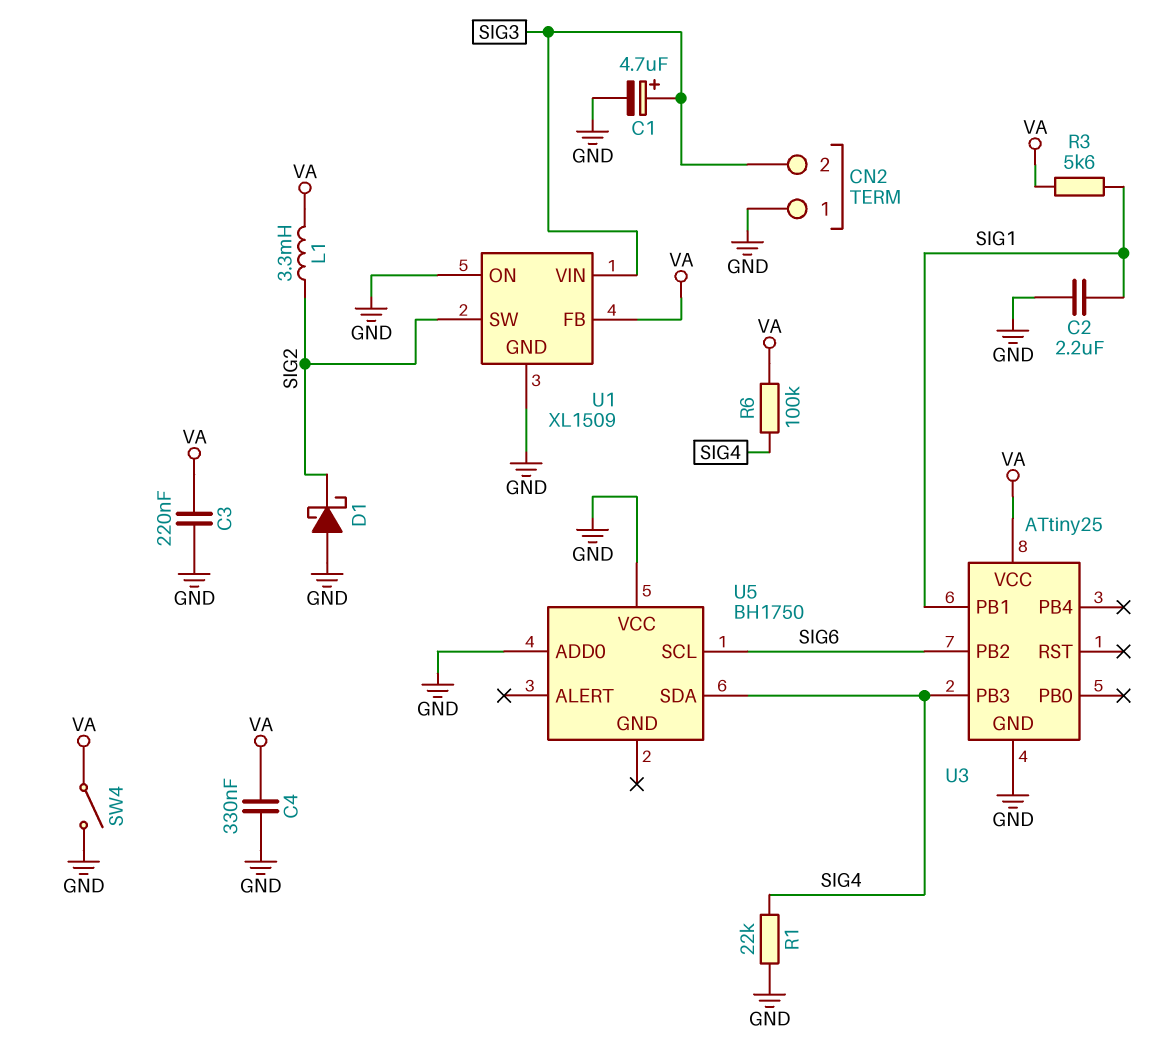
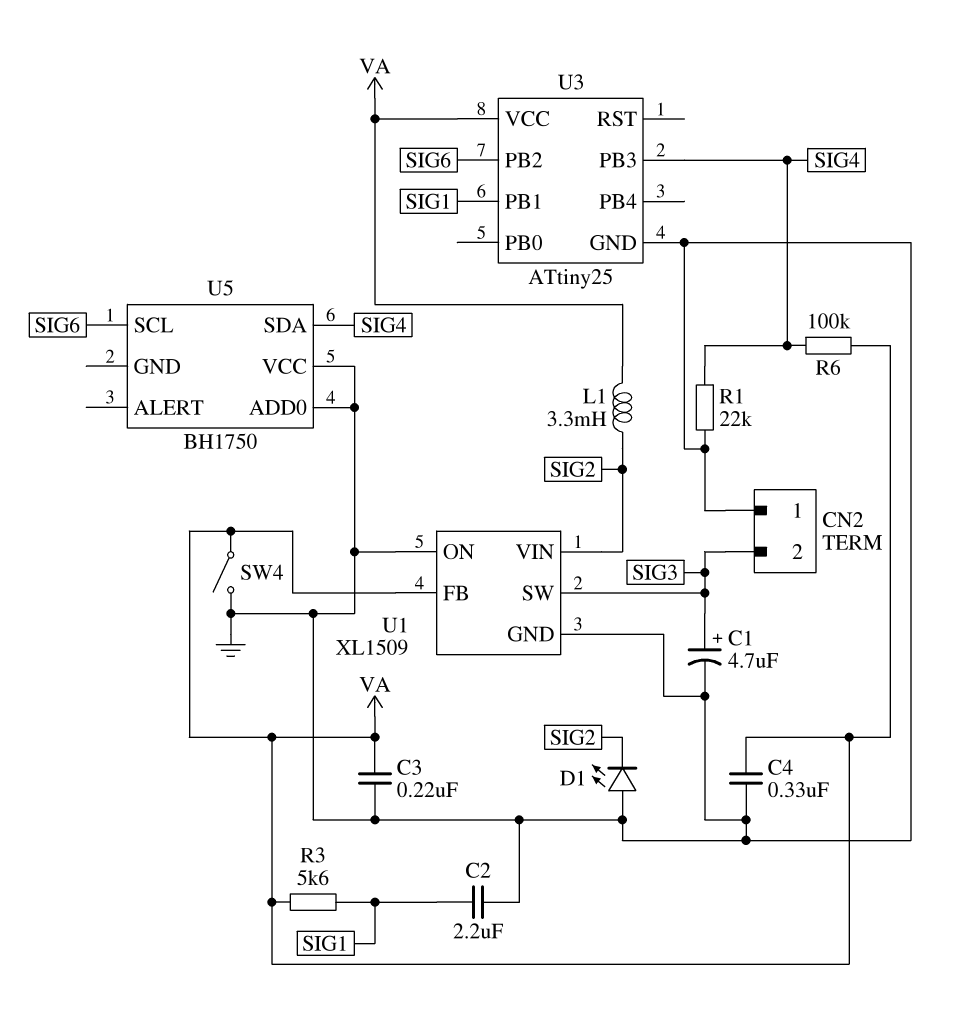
D1: schottky (A GND, K SIG2) -> LED (A GND, K SIG2)
U1 pin SW: SIG2 -> SIG3
U1 pin VIN: SIG3 -> SIG2

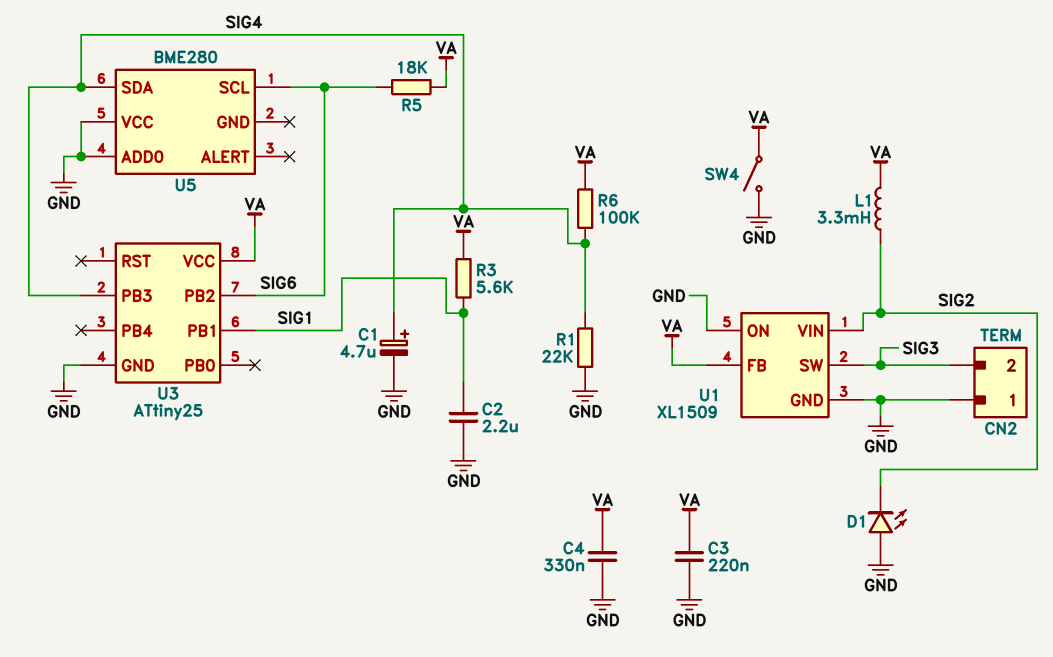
C1: 4.7uF (plus SIG3, minus GND) -> 4.7uF (plus SIG4, minus GND)
R5: none -> 18k (SIG6, VA)
U5: BH1750 -> BME280

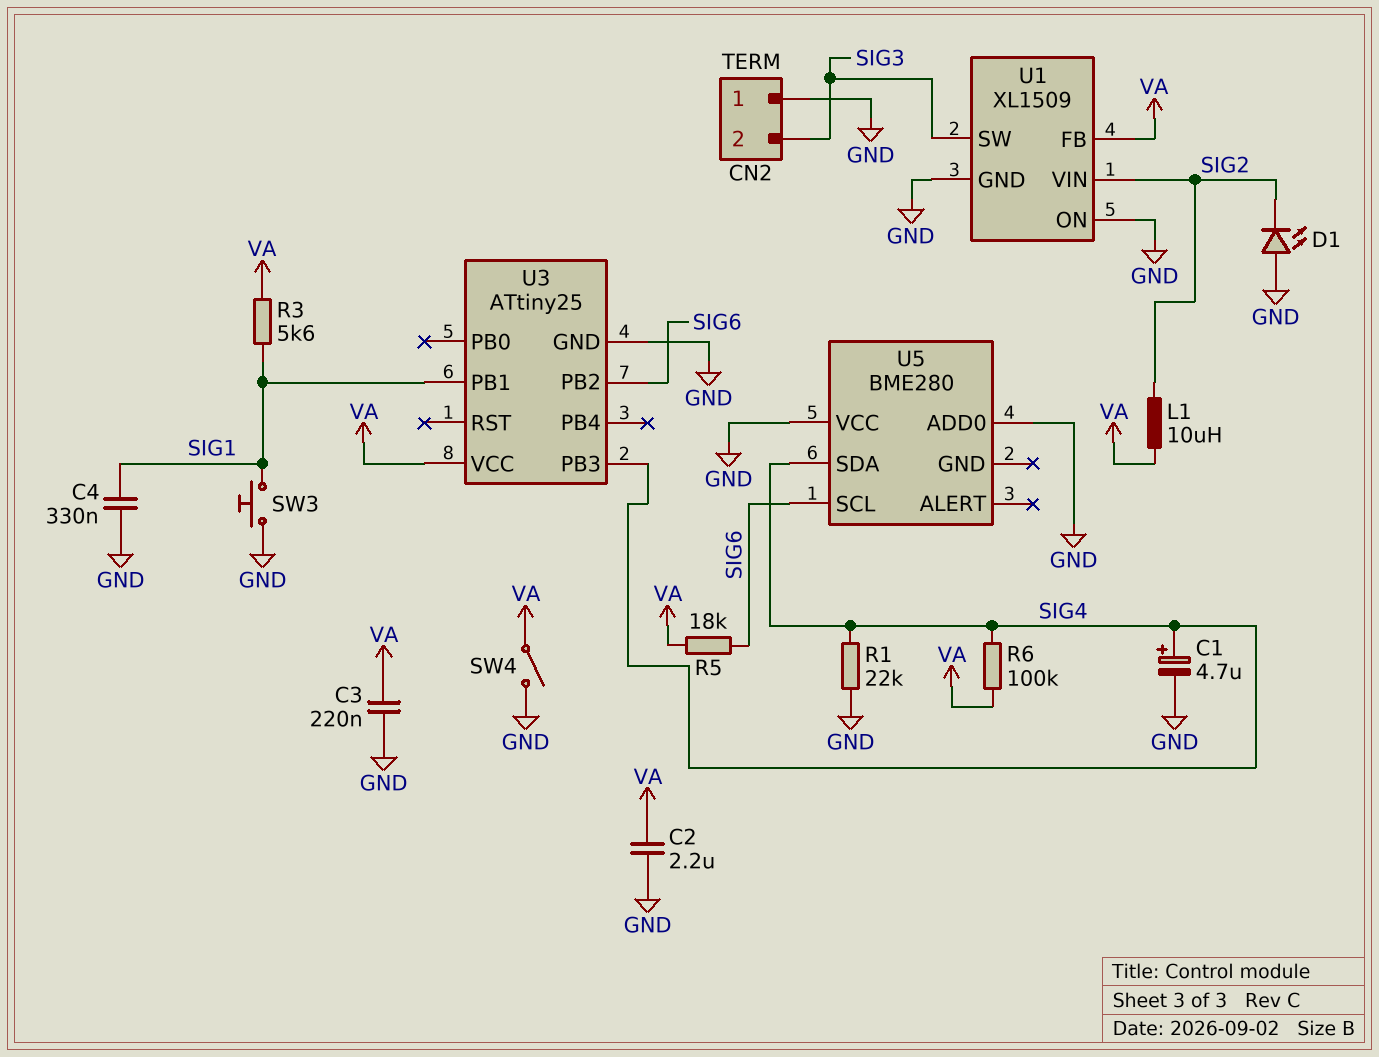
C2: 2.2uF (GND, SIG1) -> 2.2uF (GND, VA)
C4: 330nF (GND, VA) -> 330nF (GND, SIG1)
L1: 3.3mH (SIG2, VA) -> 10uH (SIG2, VA)
SW3: none -> button (GND, SIG1)

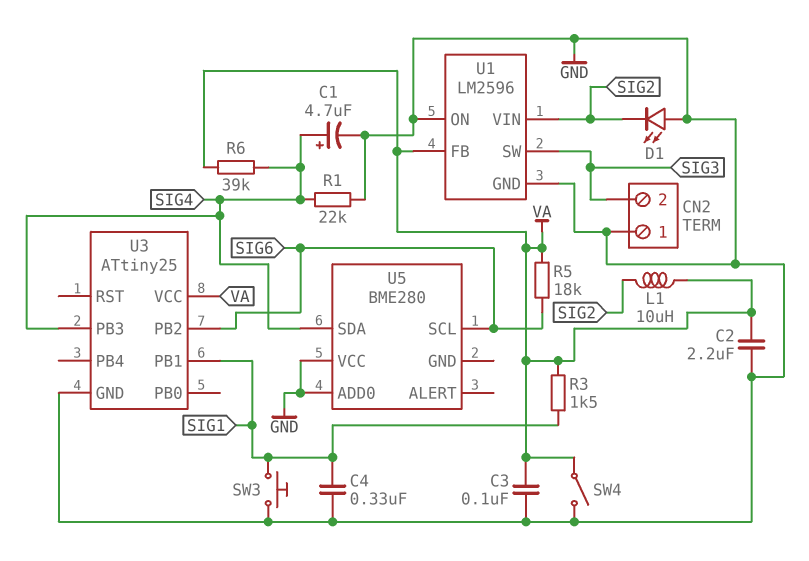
C3: 220nF (GND, VA) -> 100nF (GND, VA)
R3: 5.6k (SIG1, VA) -> 1.5k (SIG1, VA)
R6: 100k (SIG4, VA) -> 39k (SIG4, VA)
U1: XL1509 -> LM2596

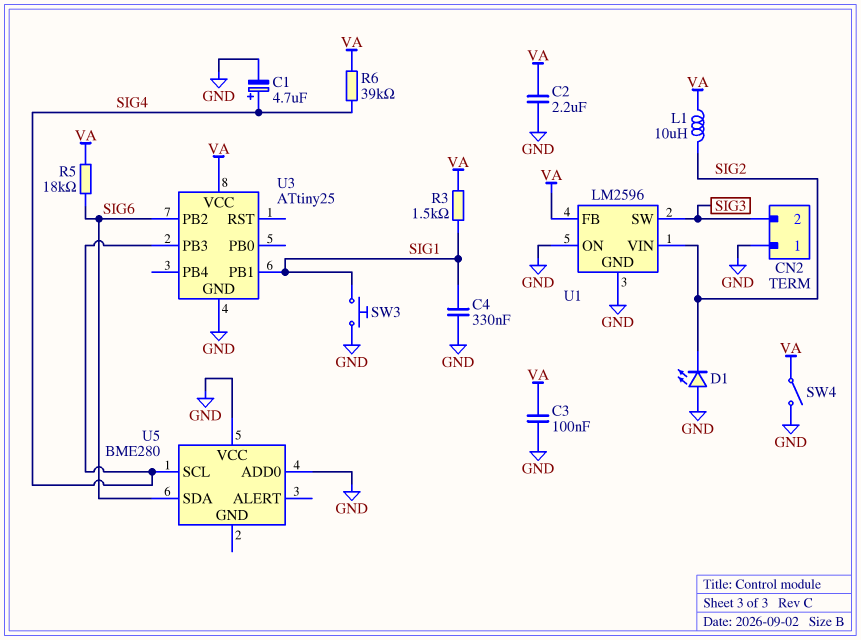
R1: 22k (GND, SIG4) -> none
U5 pin SCL: SIG6 -> SIG4
U5 pin SDA: SIG4 -> SIG6

